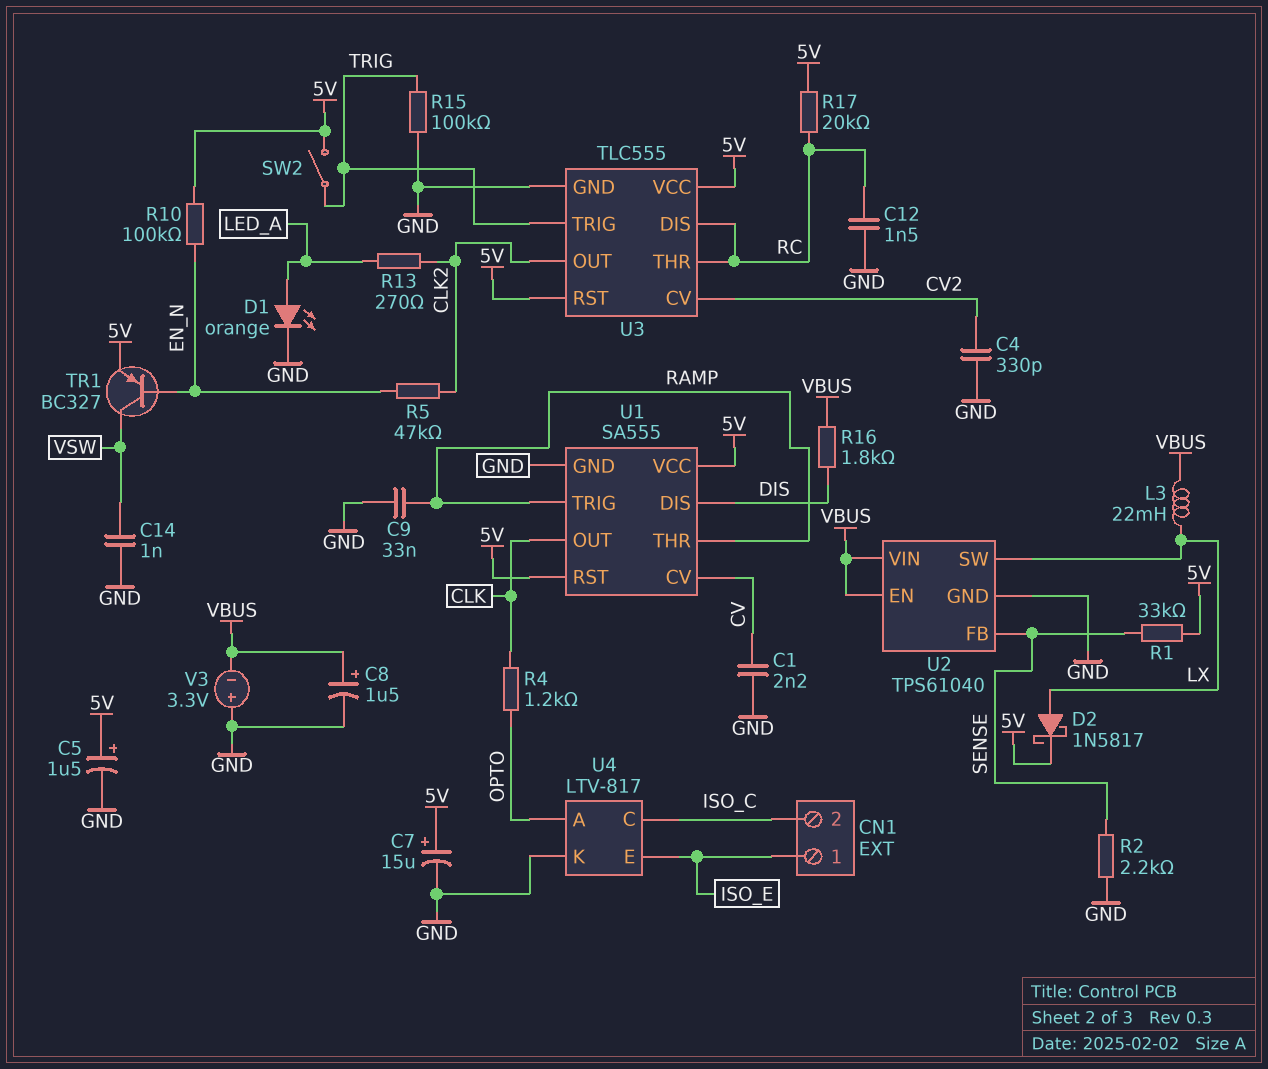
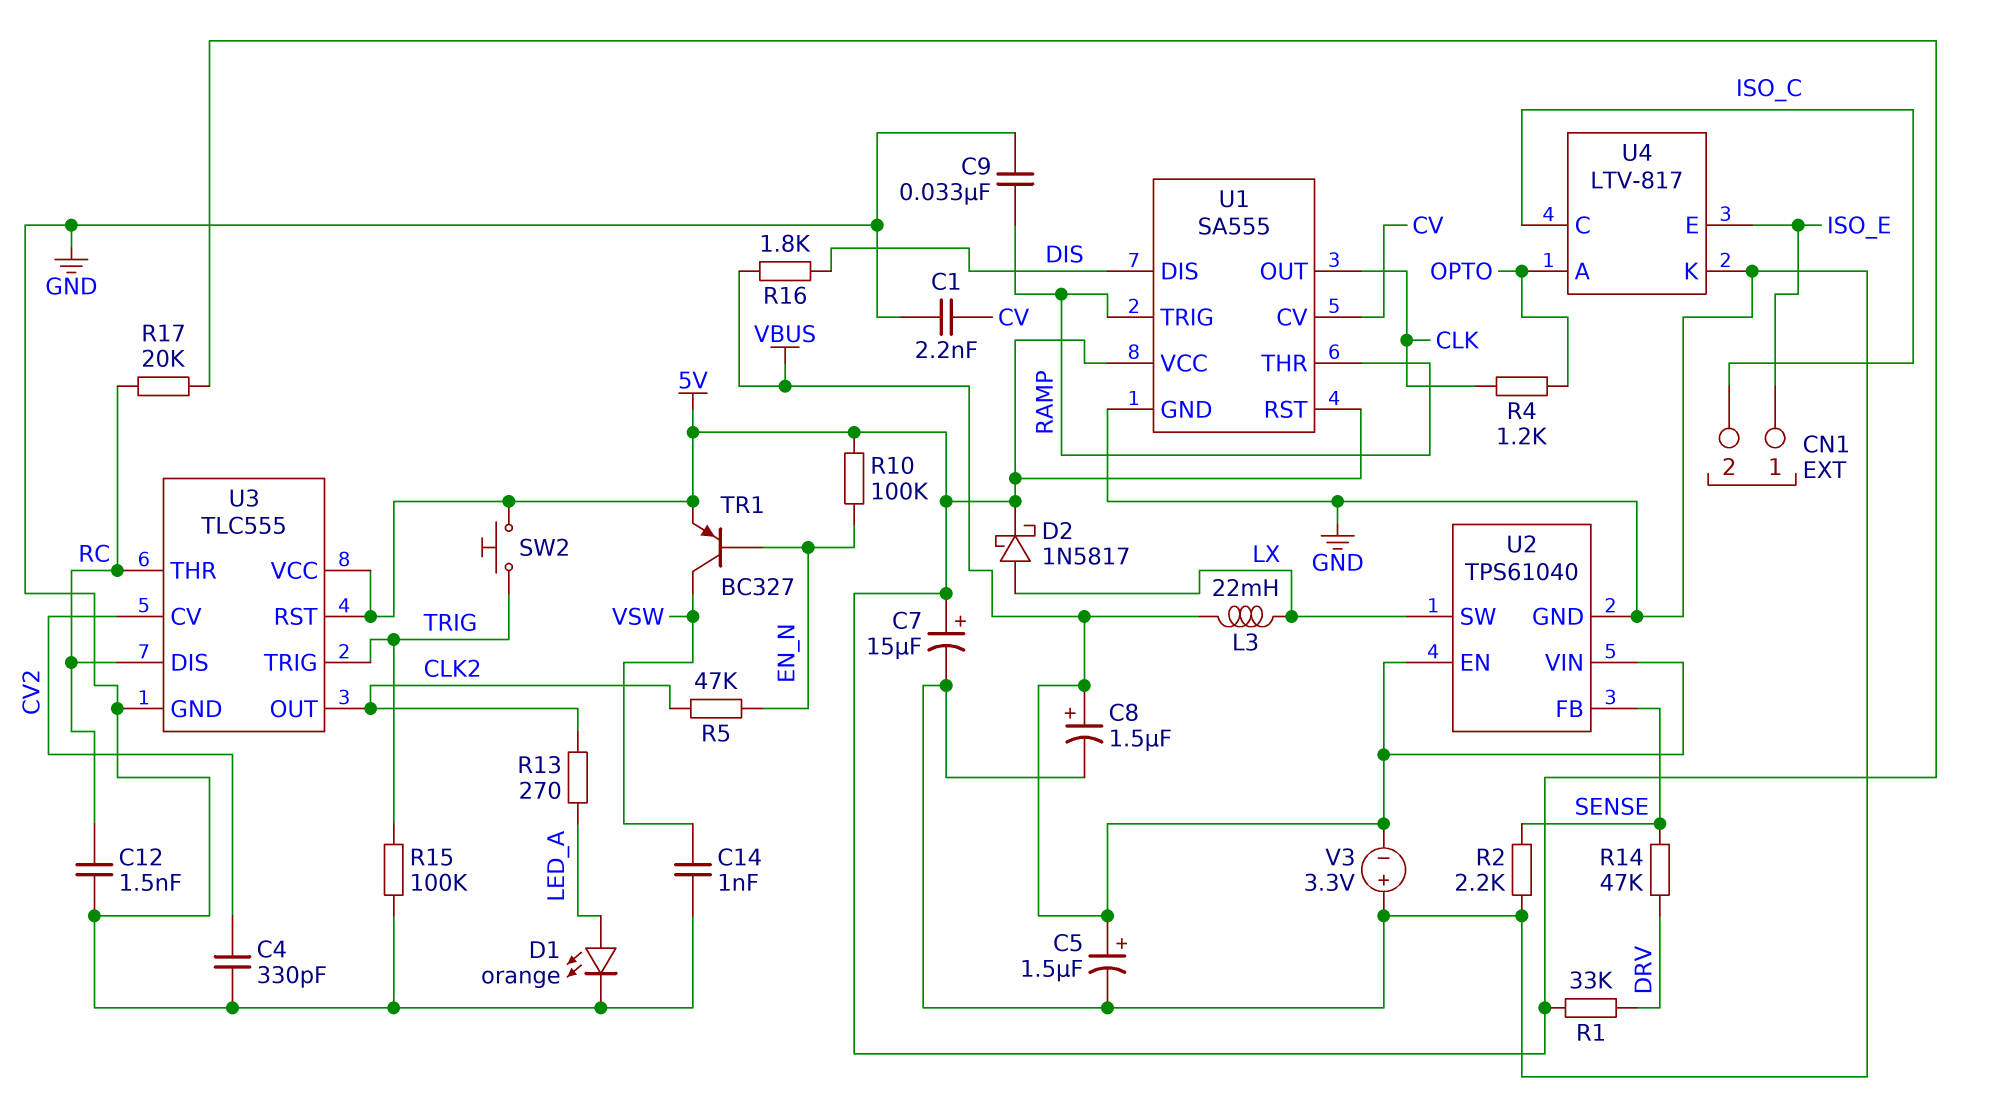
C5: 1.5uF (plus 5V, minus GND) -> 1.5uF (plus VBUS, minus GND)
R1: 33k (5V, SENSE) -> 33k (5V, DRV)
R14: none -> 47k (DRV, SENSE)
SW2: switch (5V, TRIG) -> button (5V, TRIG)

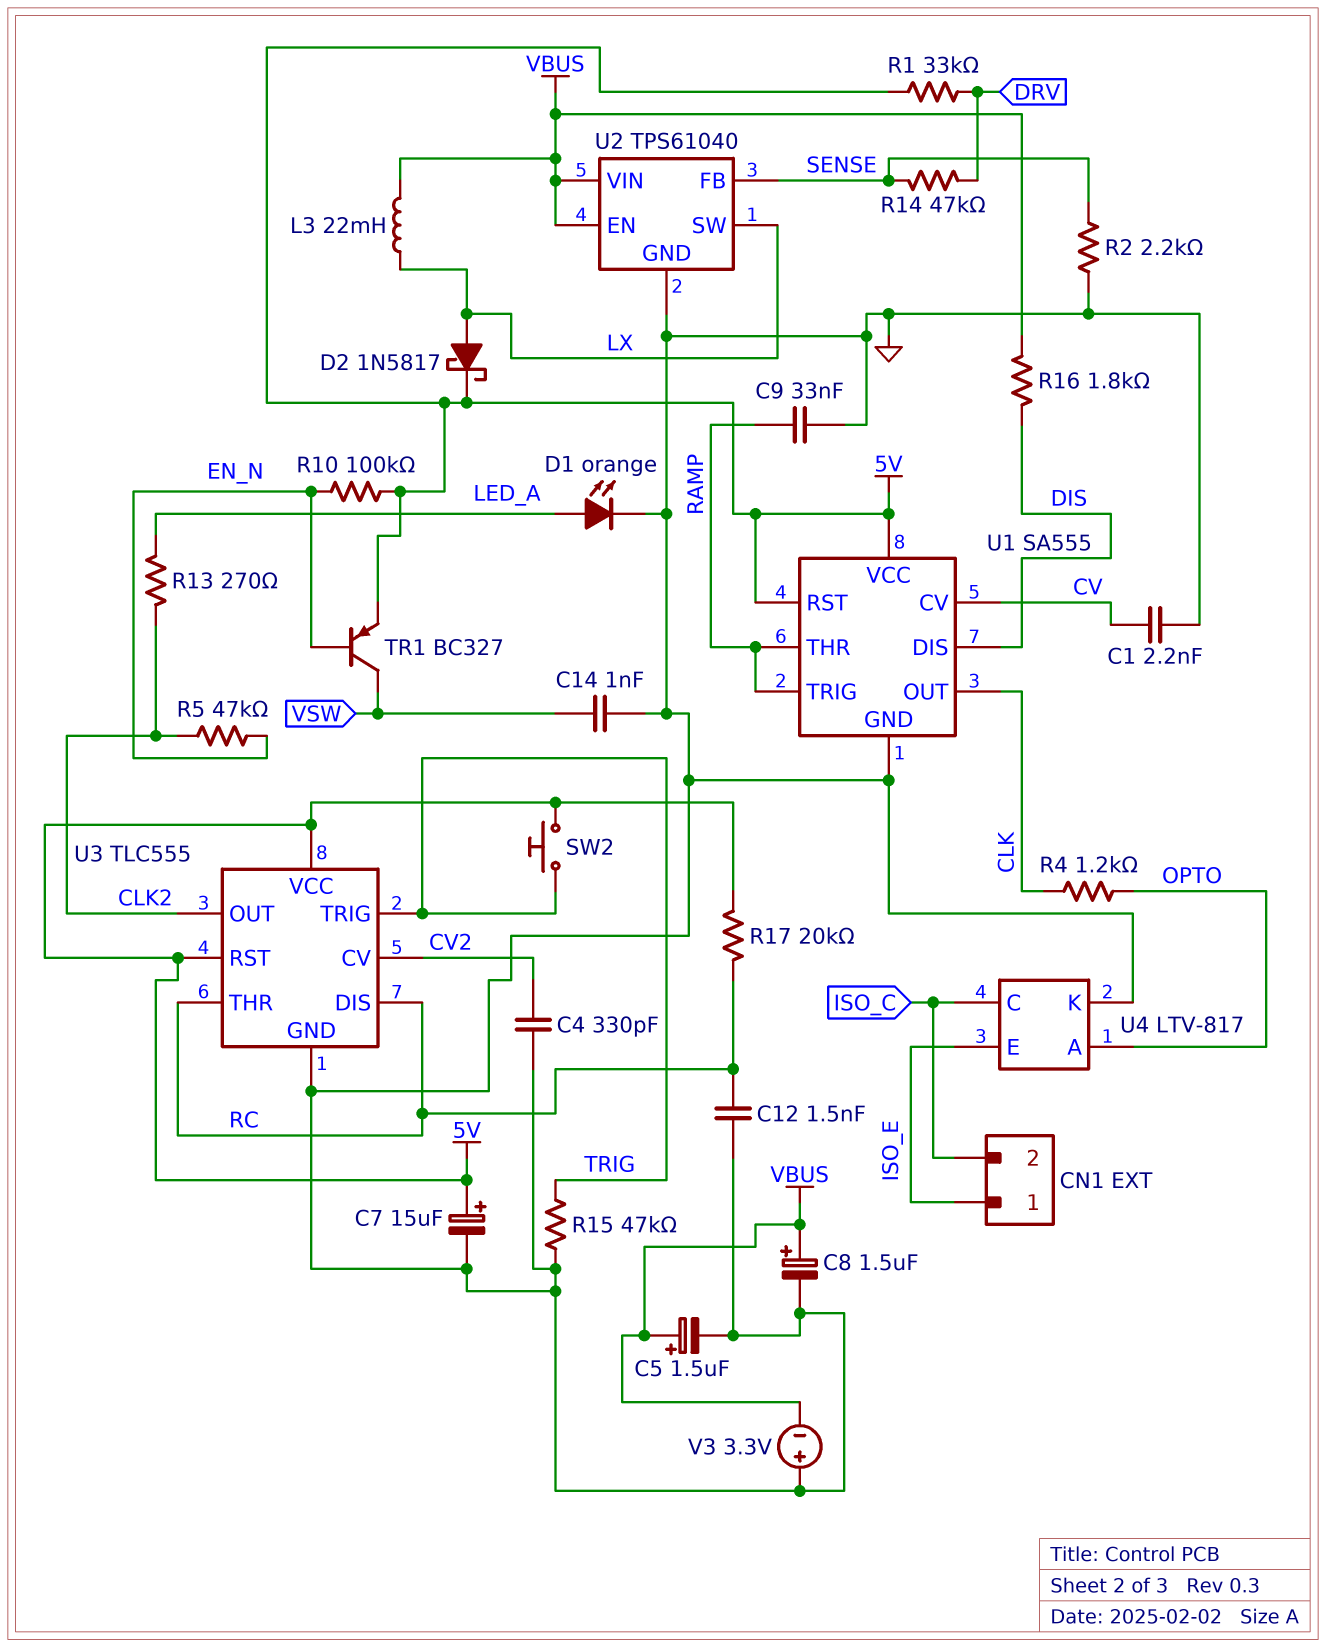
R15: 100k (GND, TRIG) -> 47k (GND, TRIG)

